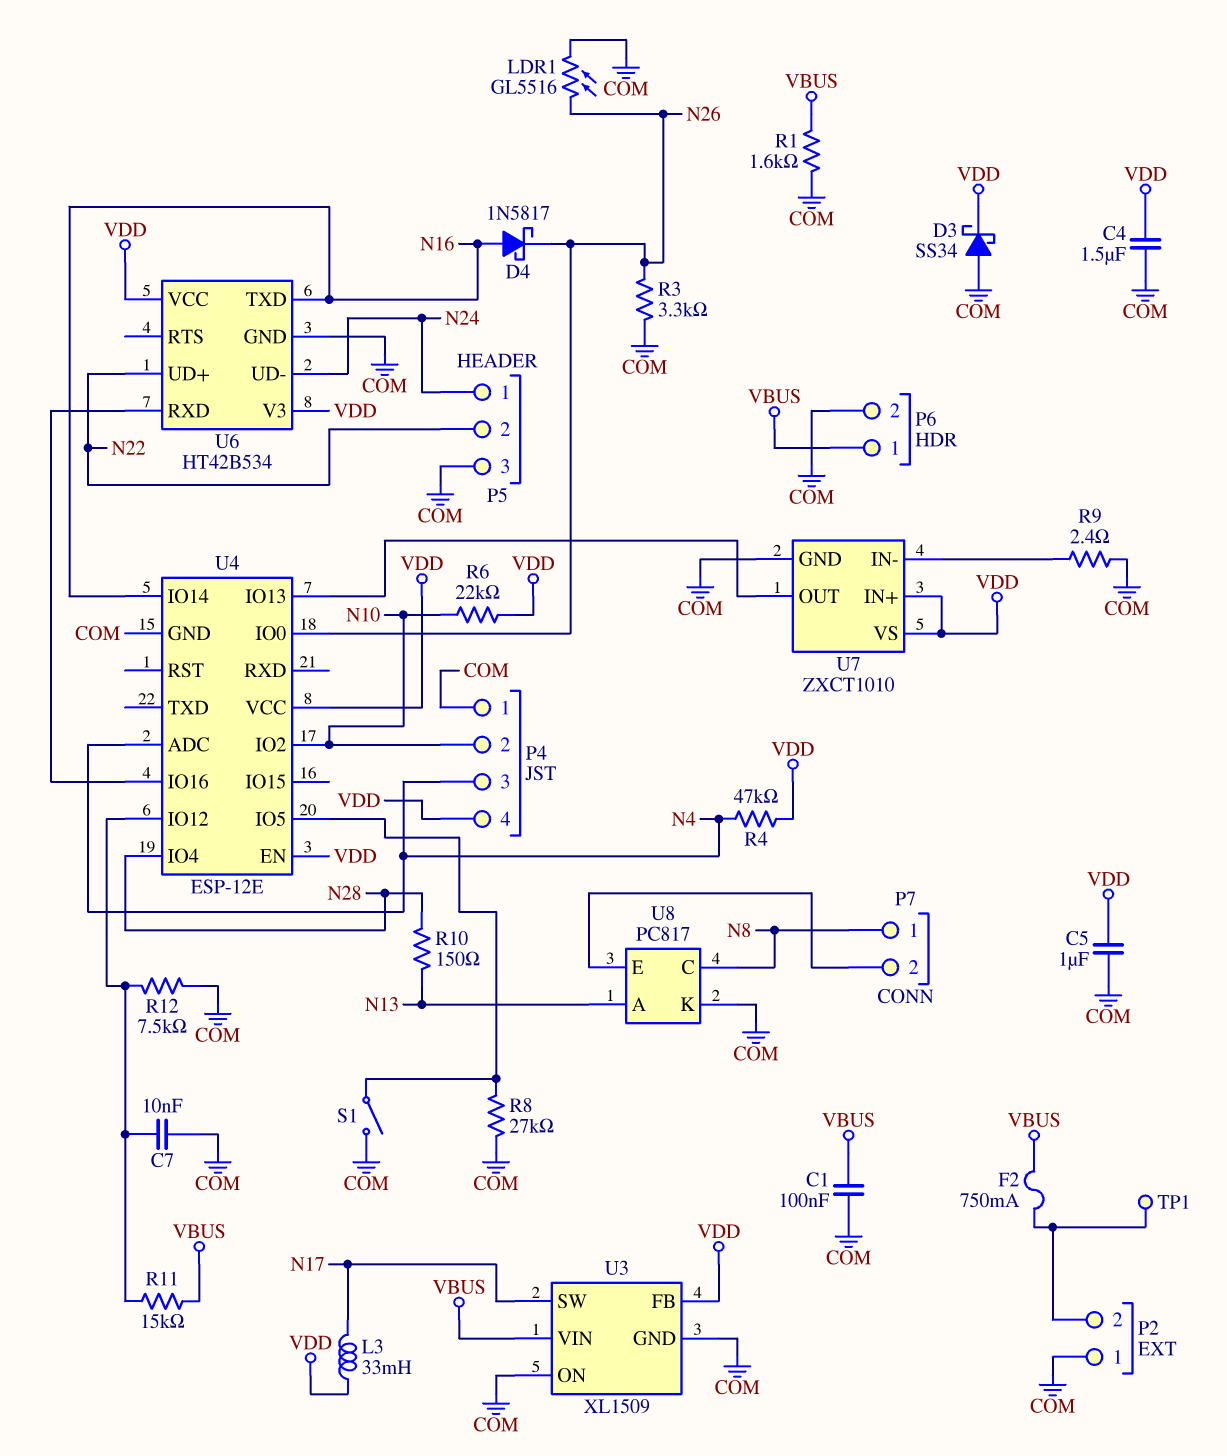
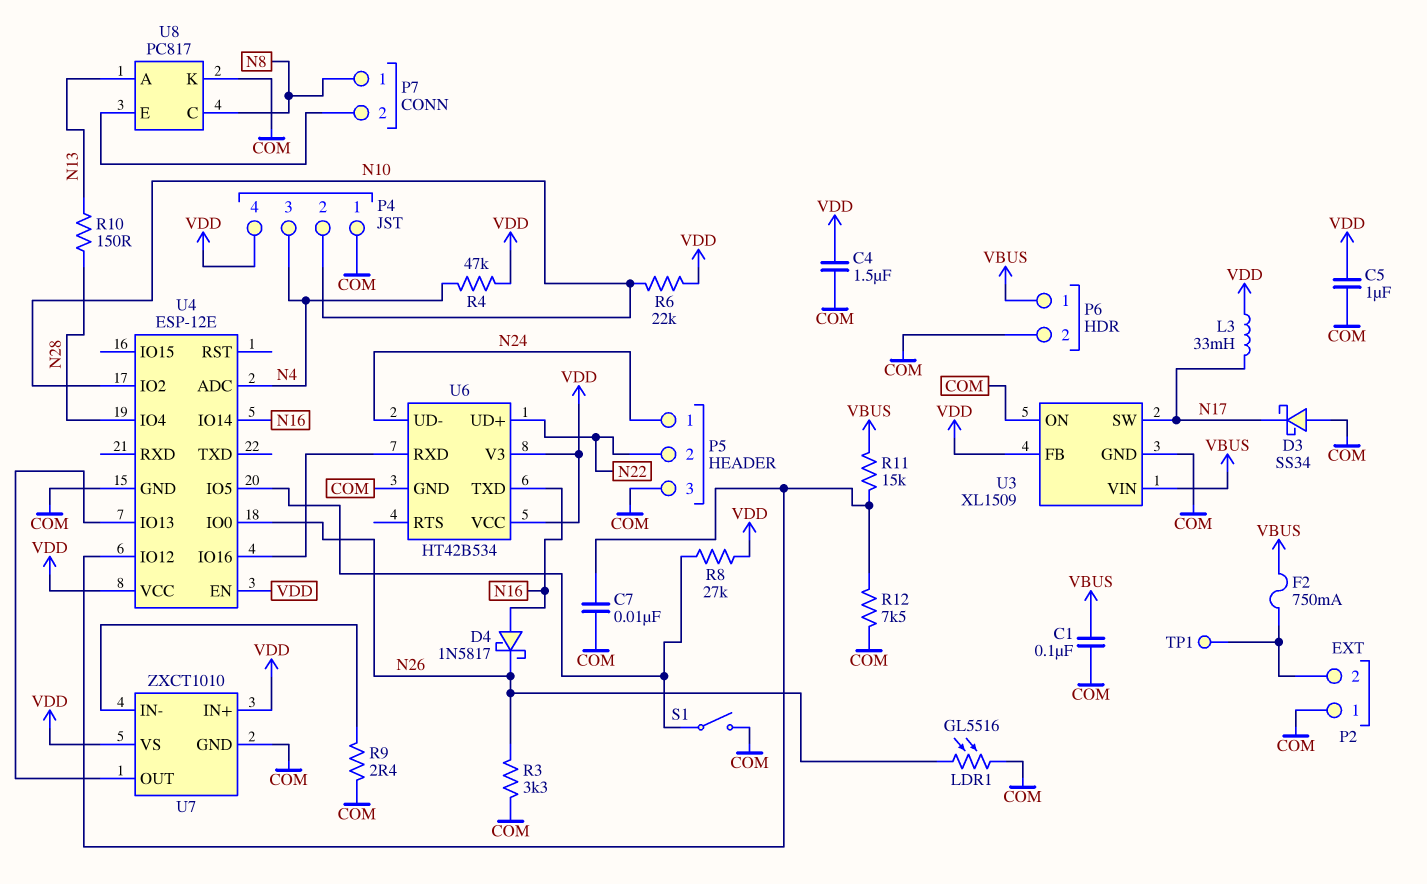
D3: schottky SS34 (A COM, K VDD) -> schottky SS34 (A COM, K N17)
R1: 1.6k (COM, VBUS) -> none
R8: 27k (COM, U4/IO5) -> 27k (U4/IO5, VDD)

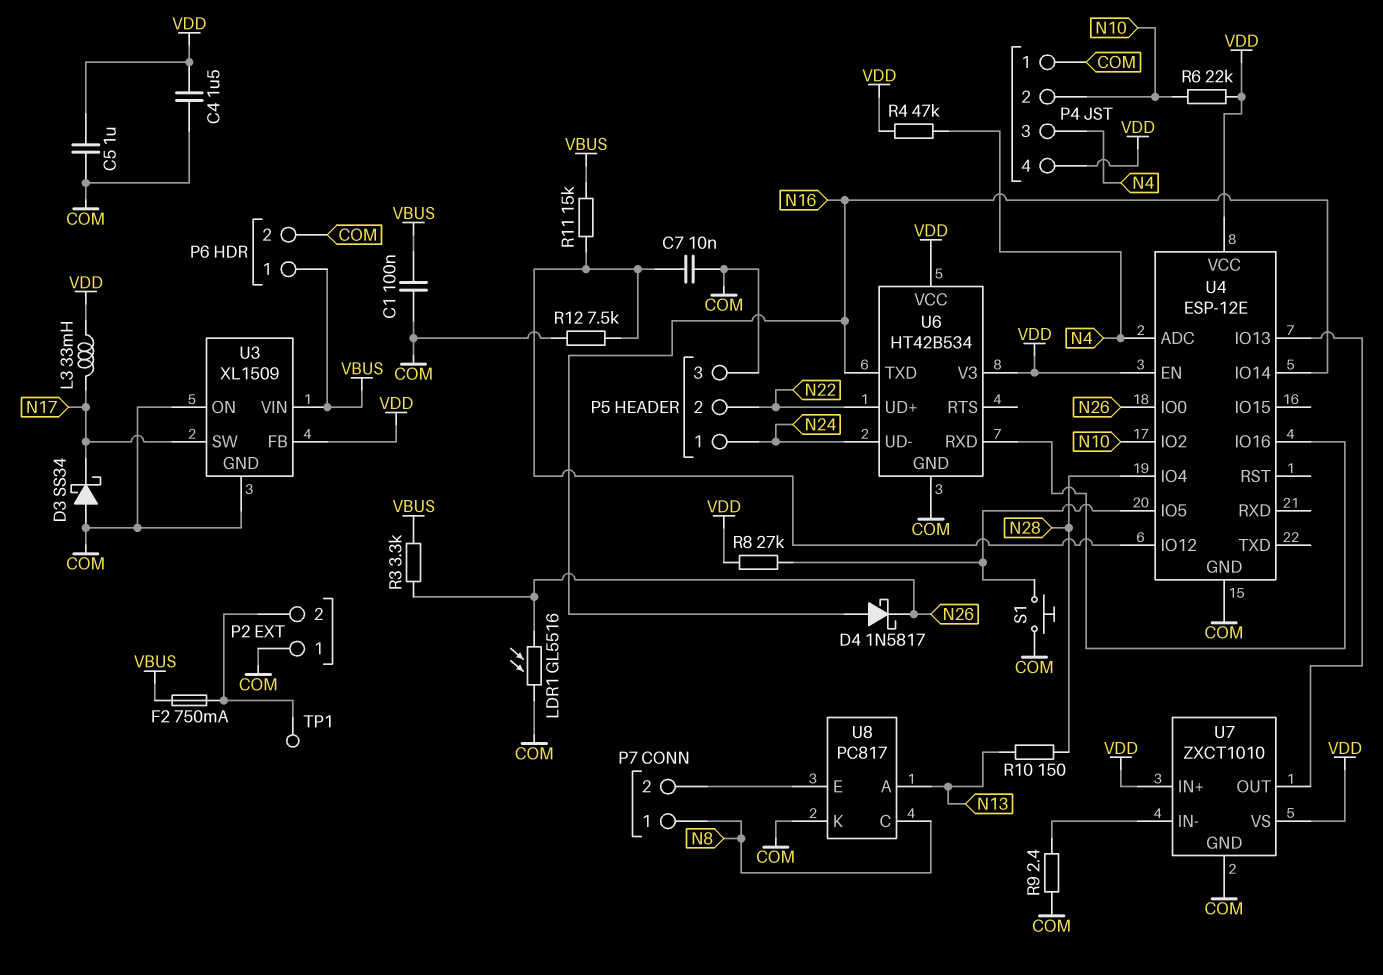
R3: 3.3k (COM, N26) -> 3.3k (N26, VBUS)
S1: switch (COM, U4/IO5) -> button (COM, U4/IO5)

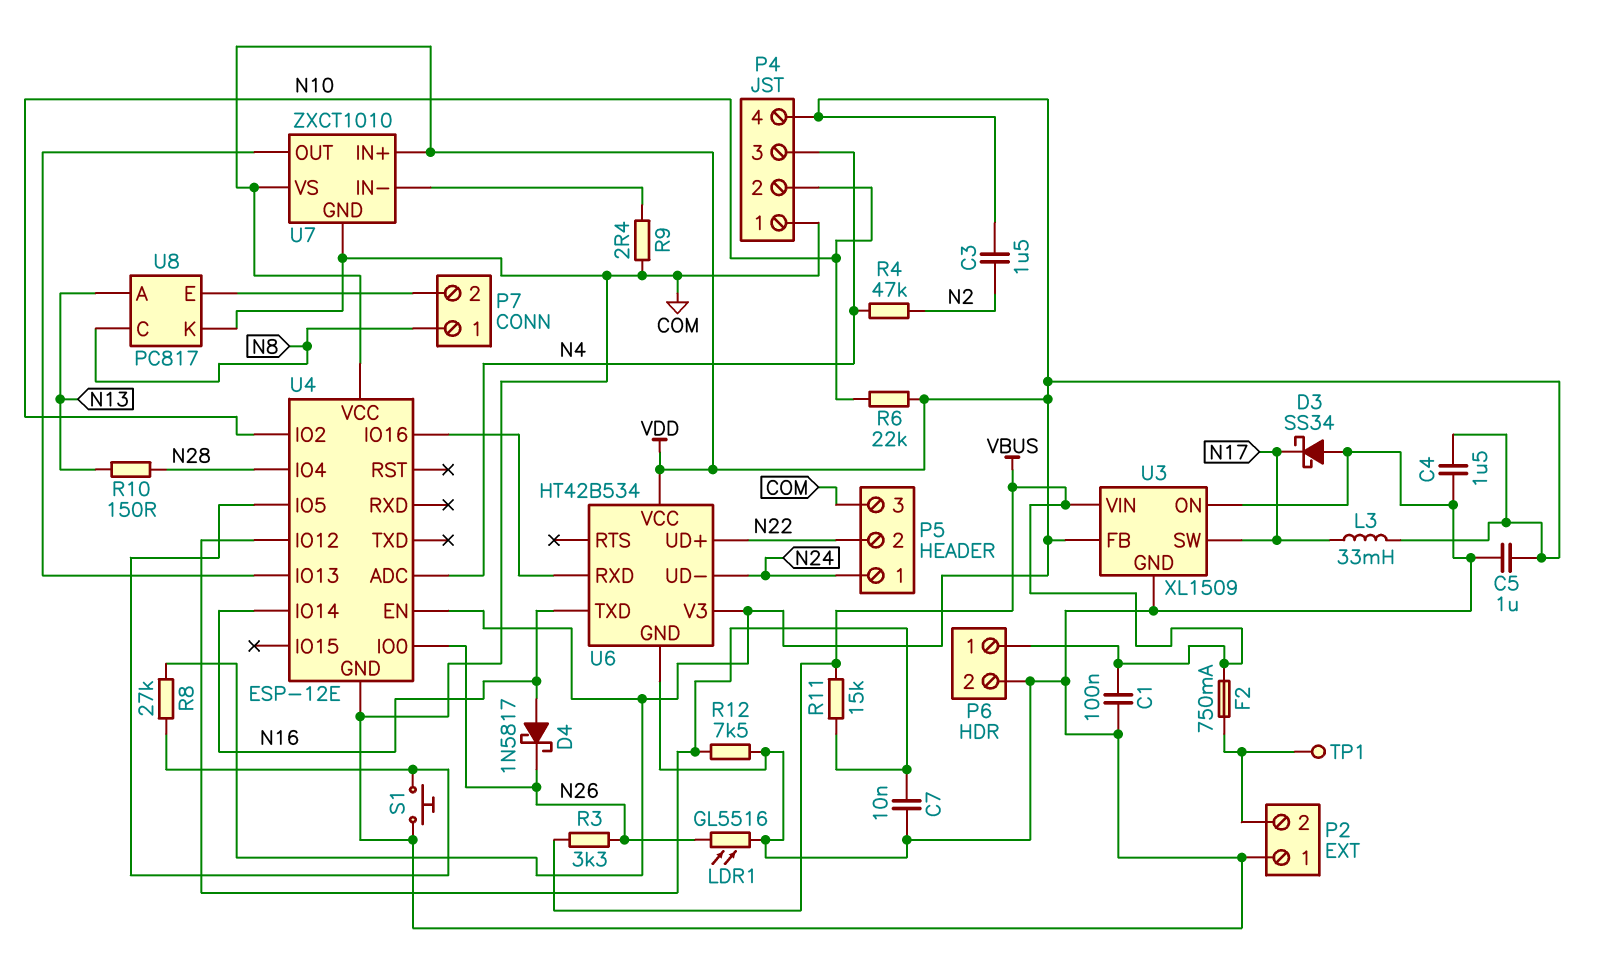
C3: none -> 1.5uF (N2, VDD)
R4: 47k (N4, VDD) -> 47k (N2, N4)

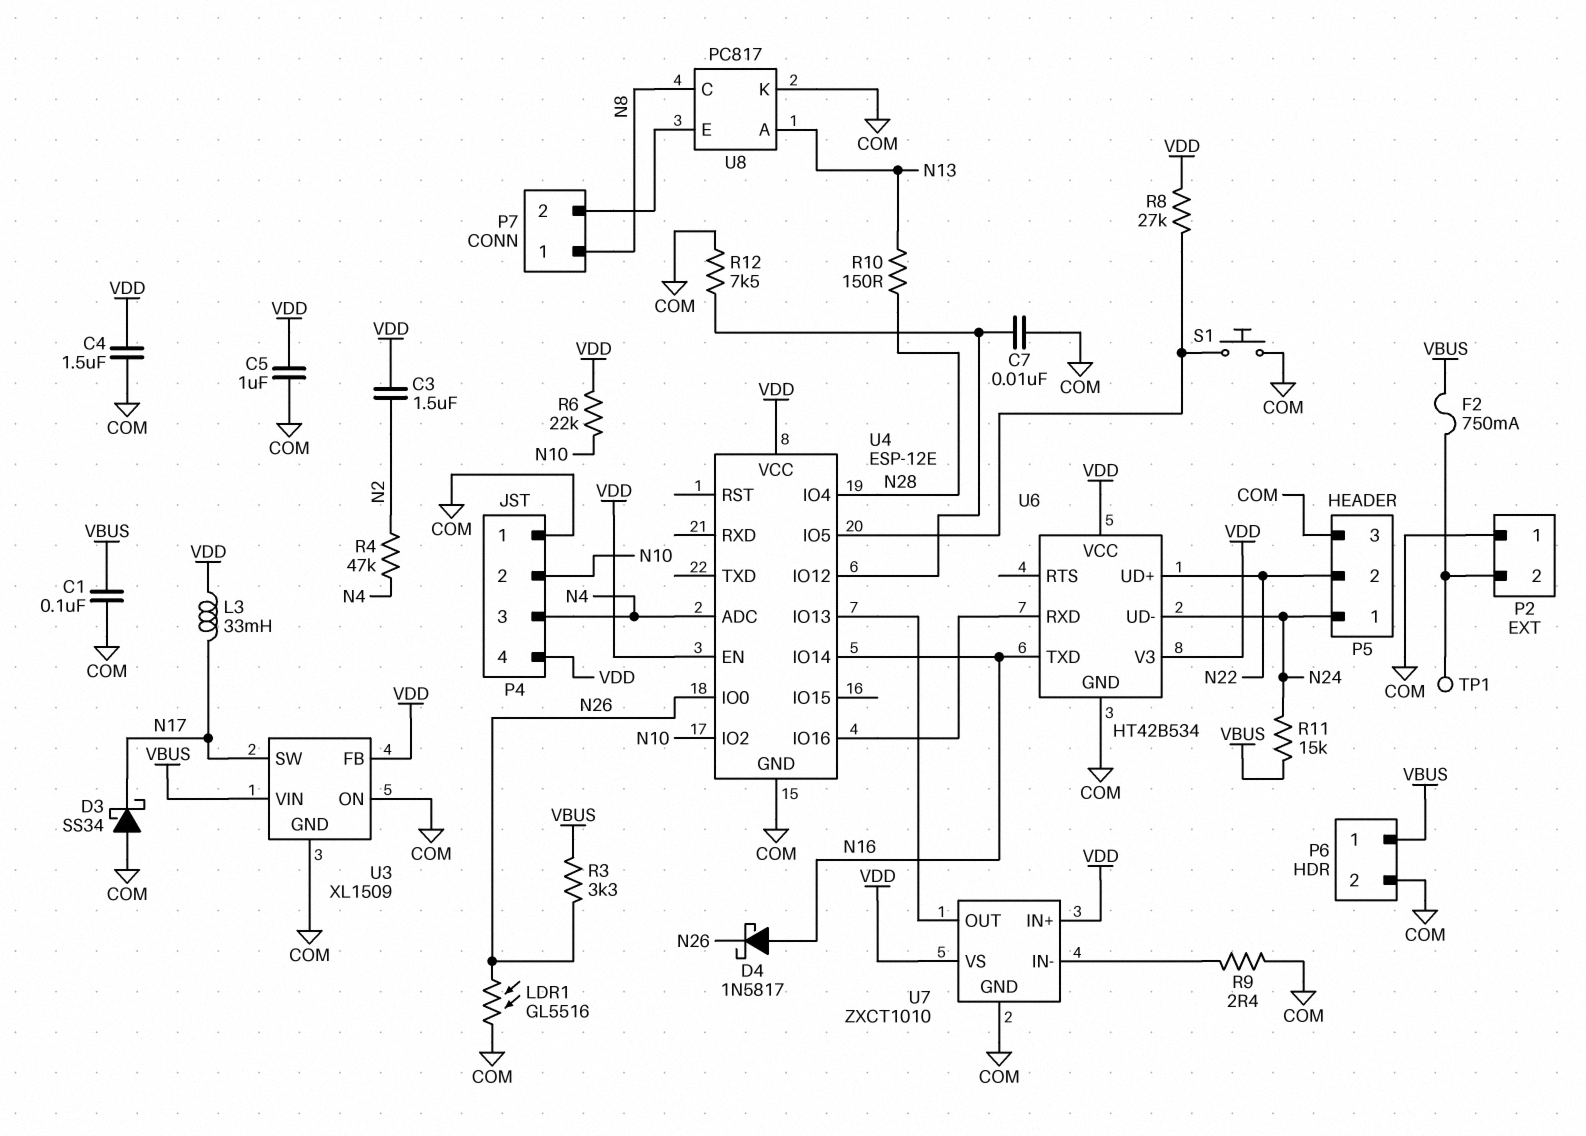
R11: 15k (U4/IO12, VBUS) -> 15k (N24, VBUS)

